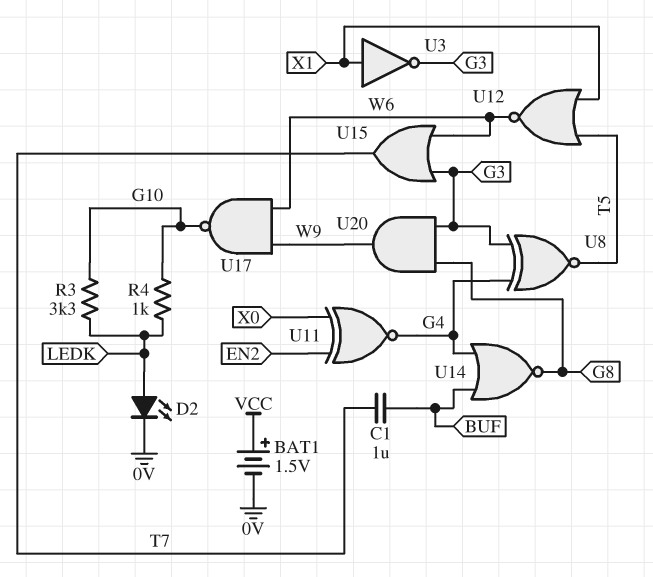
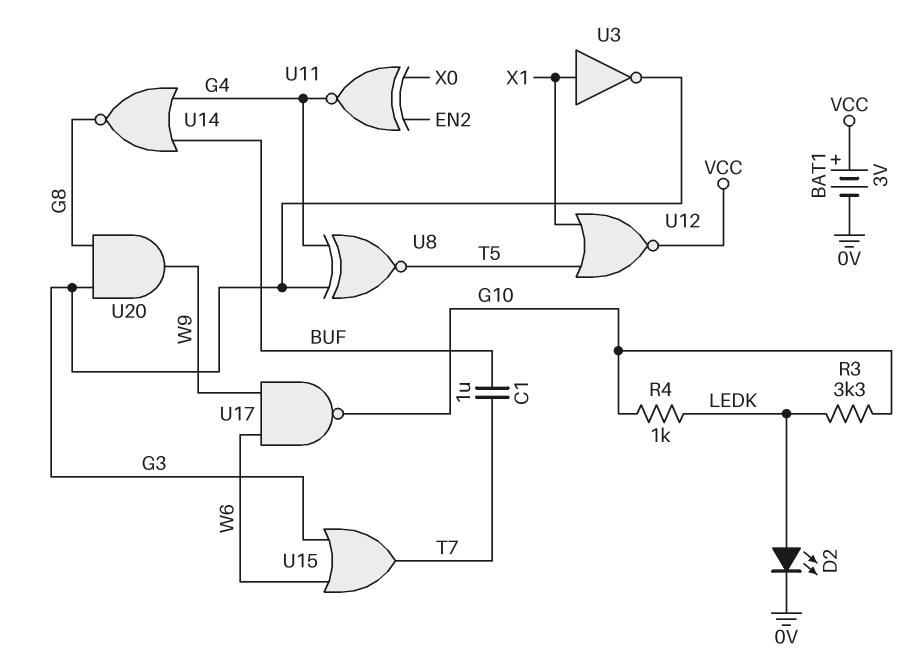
BAT1: 1.5V (plus VCC, minus 0V) -> 3V (plus VCC, minus 0V)
U12: NOR (in T5, in X1, out W6) -> NOR (in T5, in X1, out VCC)

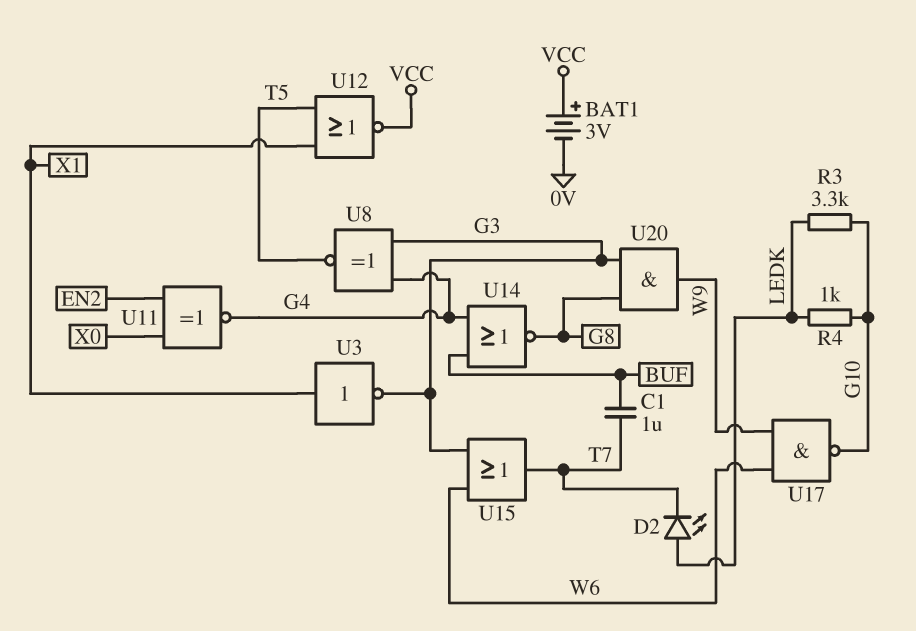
D2: LED (A LEDK, K 0V) -> LED (A LEDK, K T7)

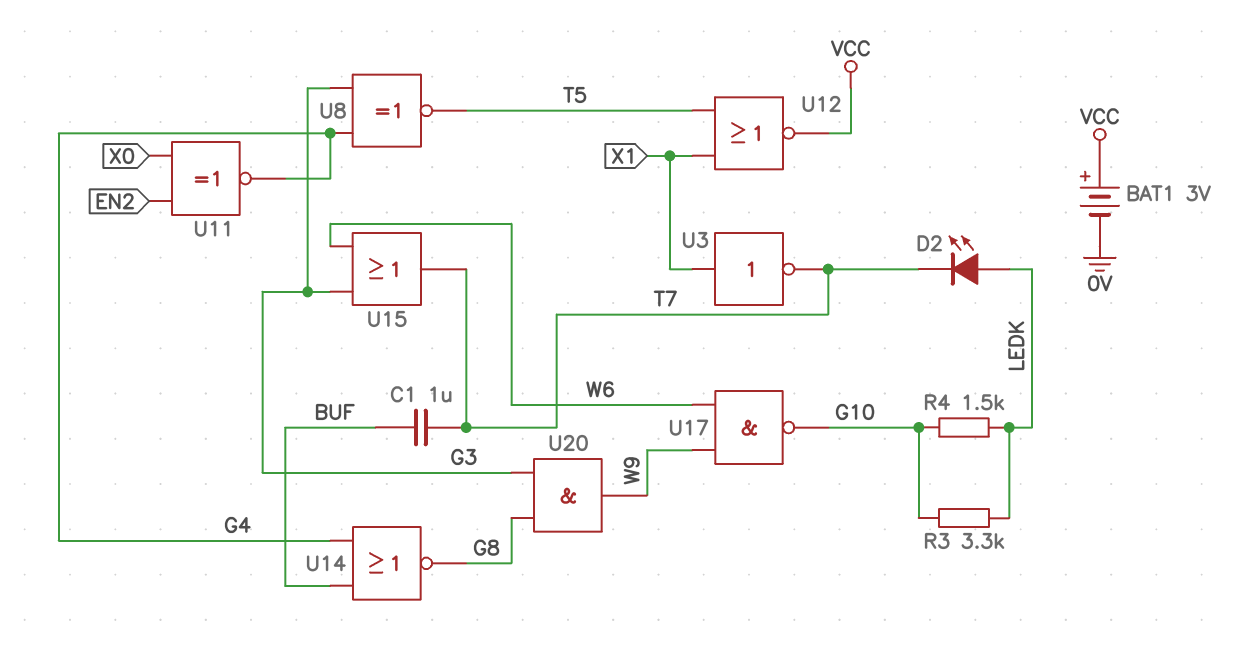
R4: 1k (G10, LEDK) -> 1.5k (G10, LEDK)
U3: NOT (in X1, out G3) -> NOT (in X1, out T7)

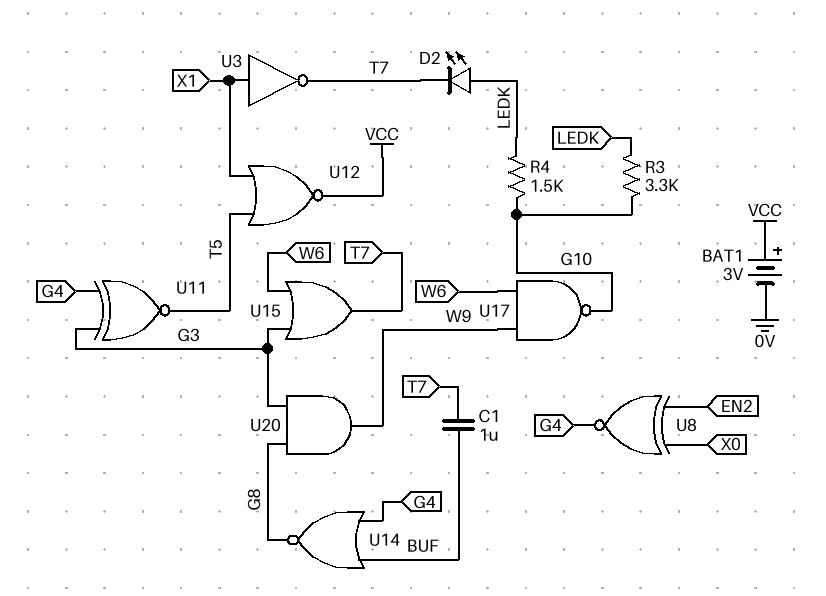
U8: XNOR (in G3, in G4, out T5) -> XNOR (in EN2, in X0, out G4)
U11: XNOR (in EN2, in X0, out G4) -> XNOR (in G3, in G4, out T5)

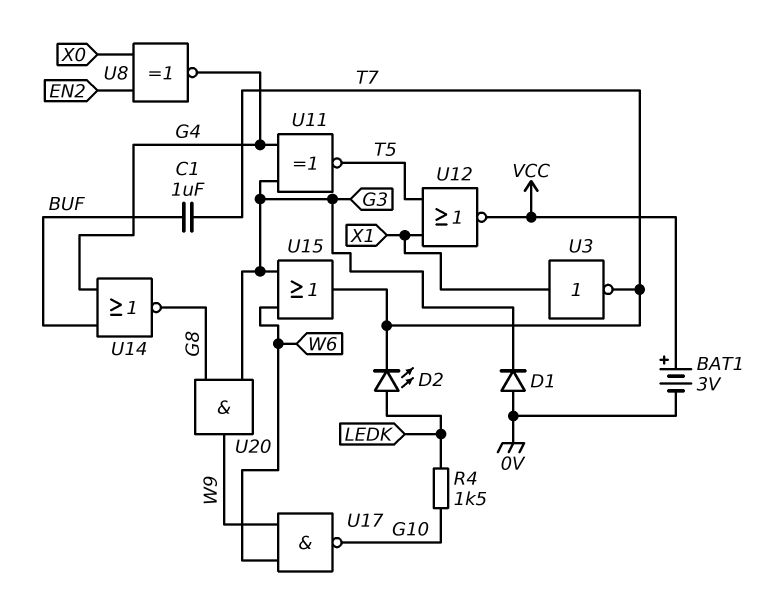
D1: none -> diode (A 0V, K G3)
R3: 3.3k (G10, LEDK) -> none

